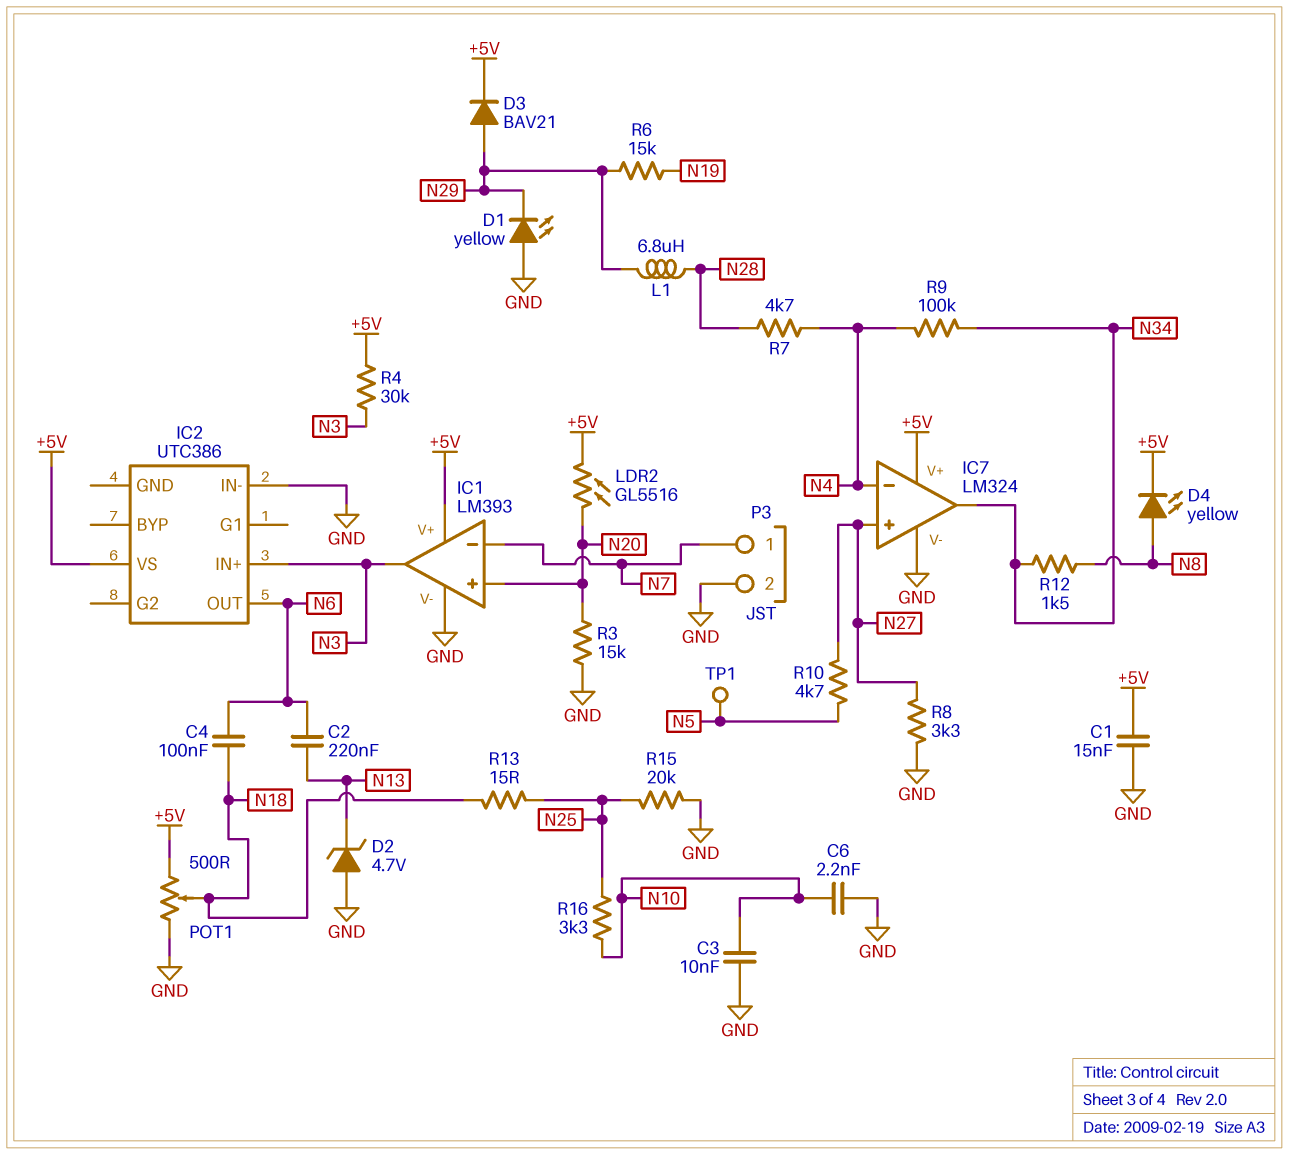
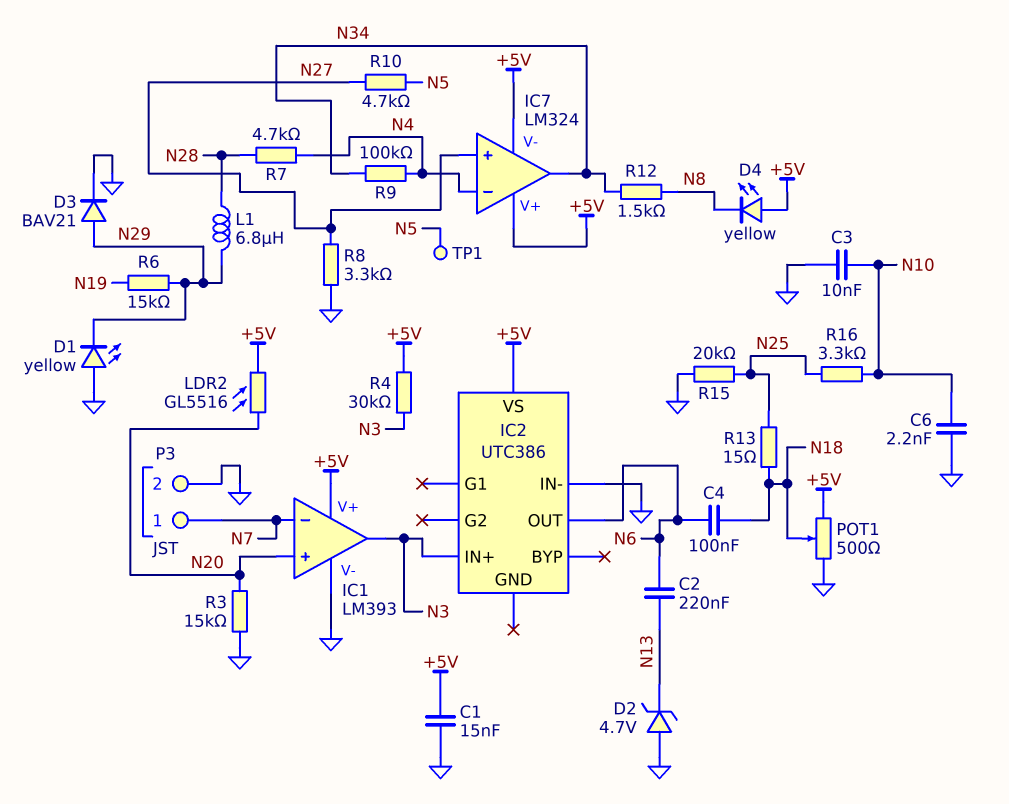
D3: diode BAV21 (A N29, K +5V) -> diode BAV21 (A N29, K GND)
D4: LED yellow (A N8, K +5V) -> LED yellow (A +5V, K N8)
IC7 pin V-: GND -> +5V

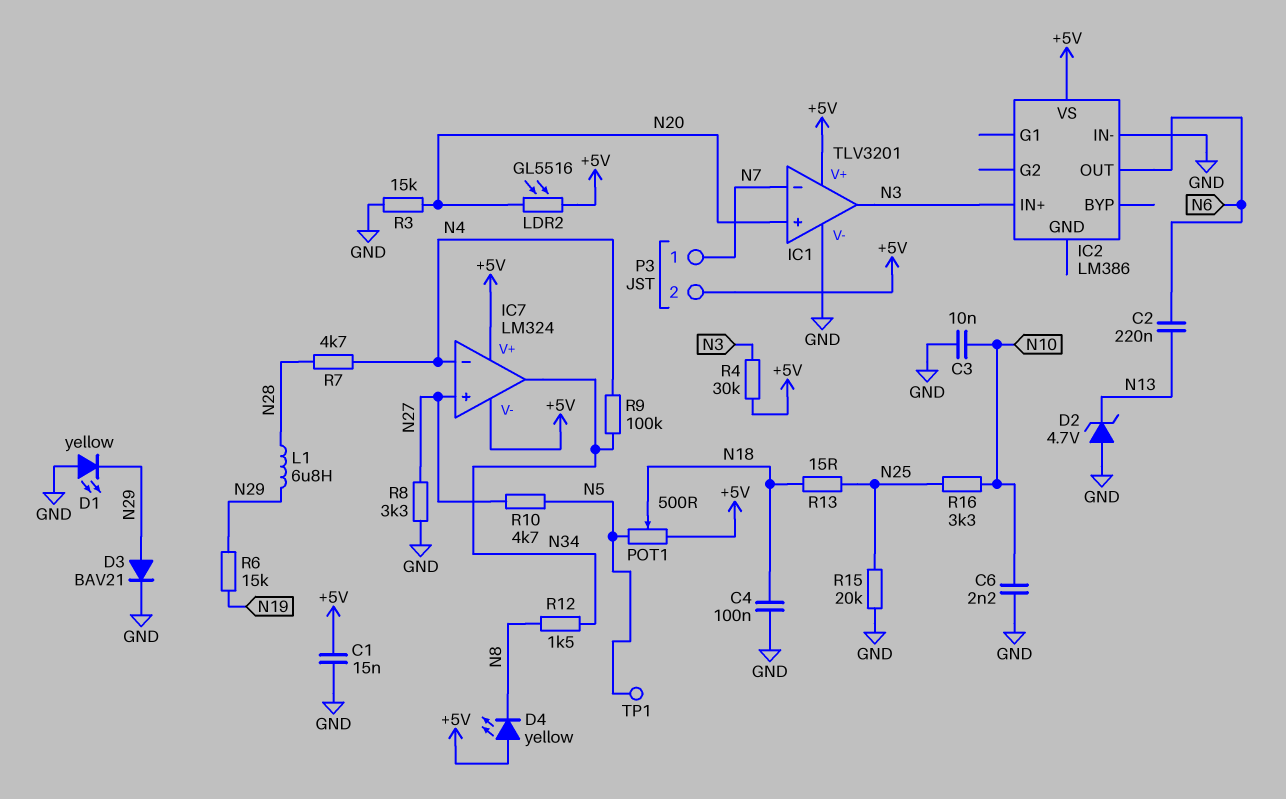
C4: 100nF (N6, N18) -> 100nF (GND, N18)
IC1: LM393 -> TLV3201
IC2: UTC386 -> LM386
P3 pin 2: GND -> +5V
POT1: 500 (+5V, GND, wiper N18) -> 500 (+5V, N5, wiper N18)

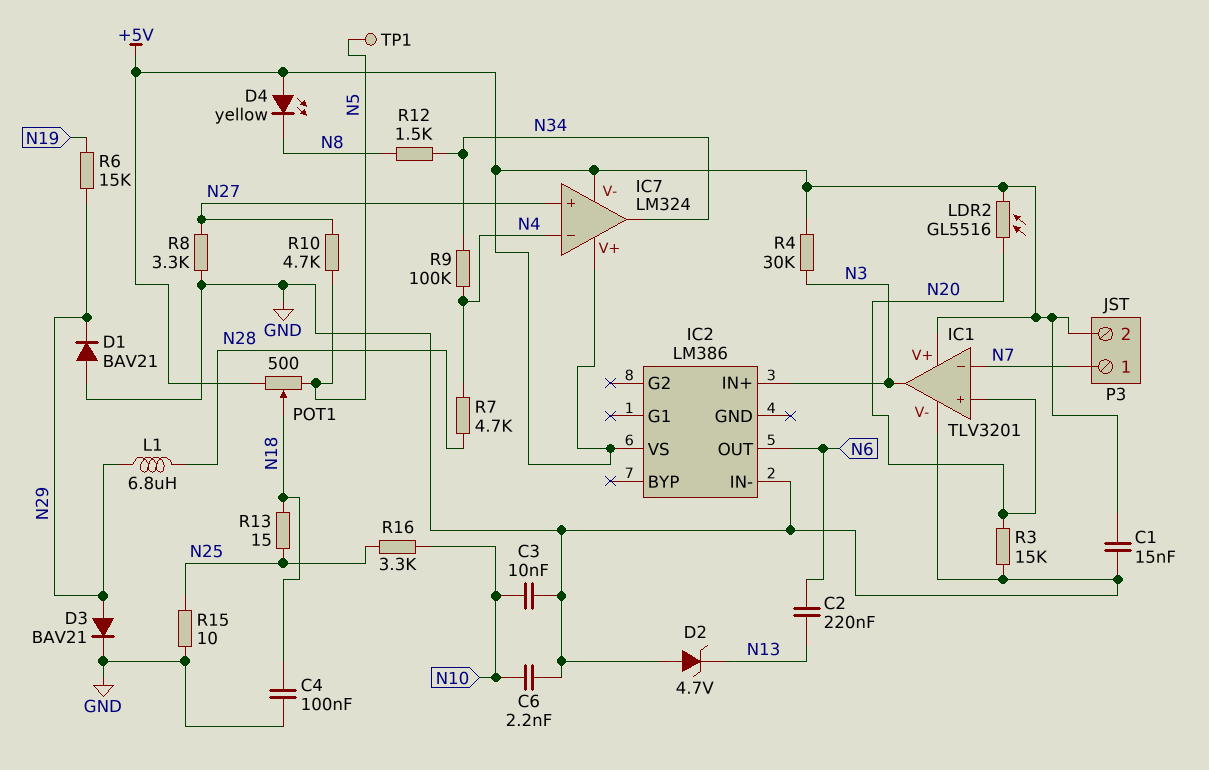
D1: LED yellow (A GND, K N29) -> diode BAV21 (A GND, K N29)
R15: 20k (GND, N25) -> 10 (GND, N25)

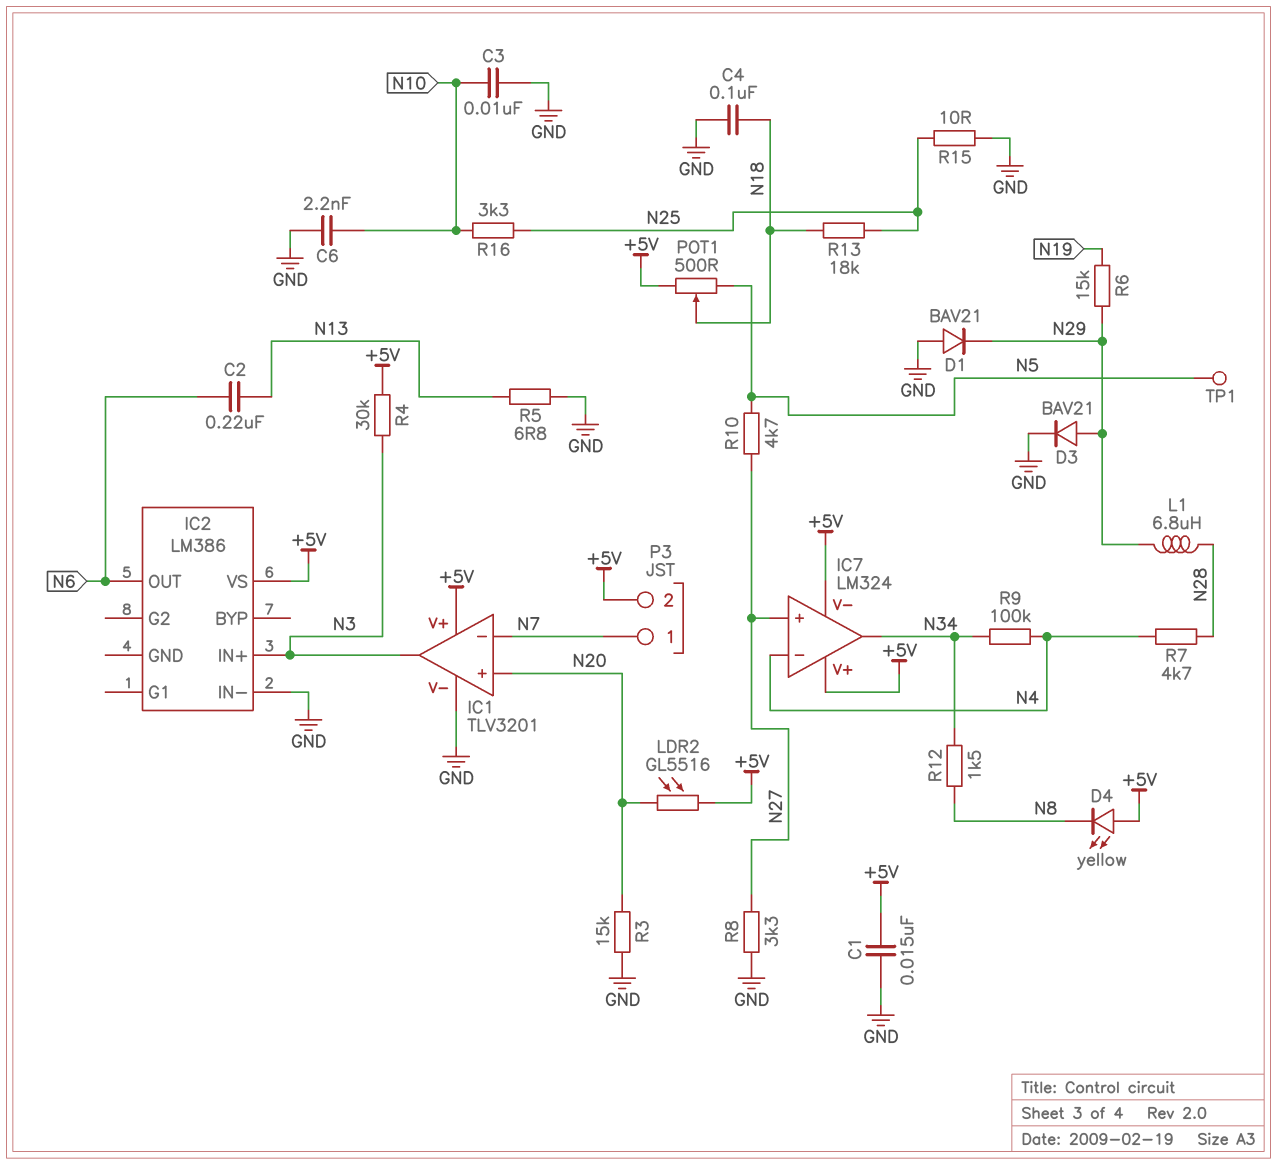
D2: zener 4.7V (A GND, K N13) -> none
R5: none -> 6.8 (GND, N13)
R13: 15 (N18, N25) -> 18k (N18, N25)

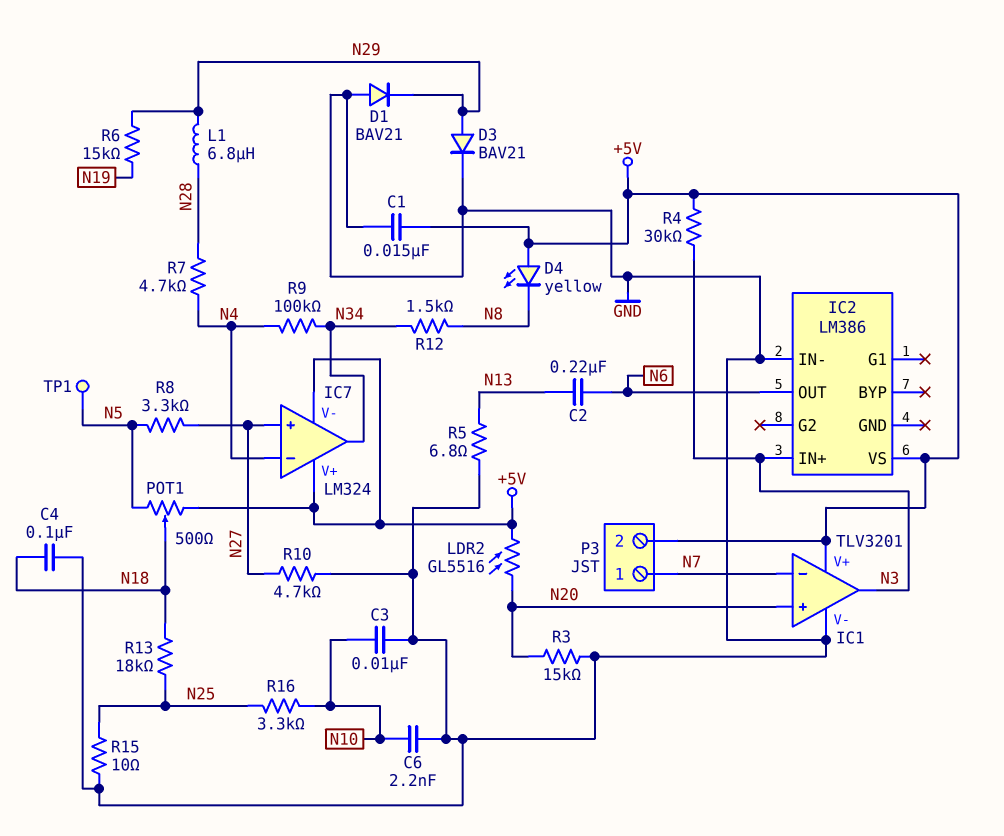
R8: 3.3k (GND, N27) -> 3.3k (N5, N27)
R10: 4.7k (N5, N27) -> 4.7k (GND, N27)

